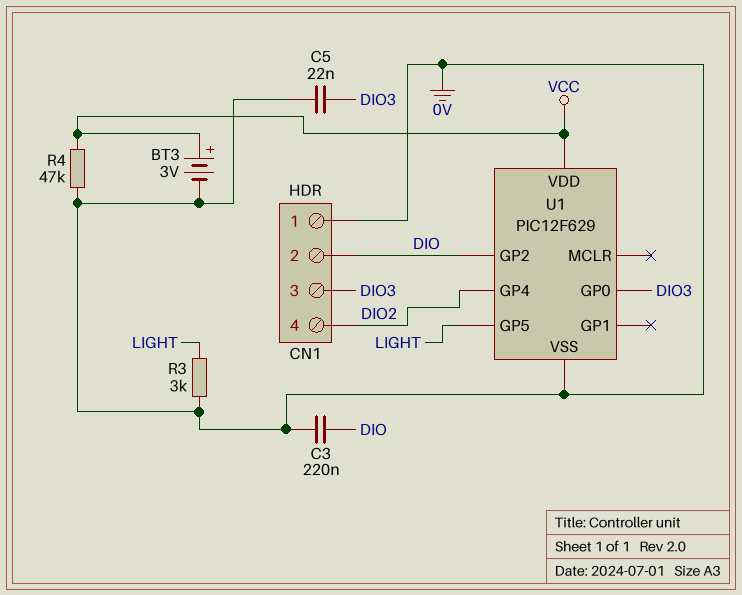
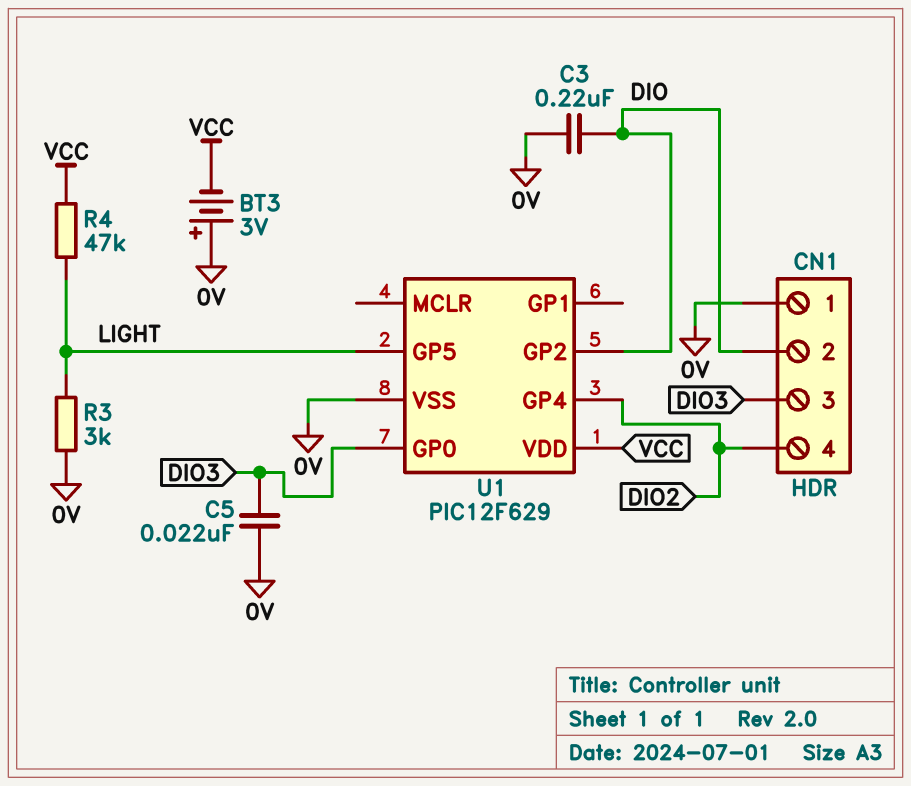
BT3: 3V (plus VCC, minus 0V) -> 3V (plus 0V, minus VCC)
R4: 47k (0V, VCC) -> 47k (LIGHT, VCC)

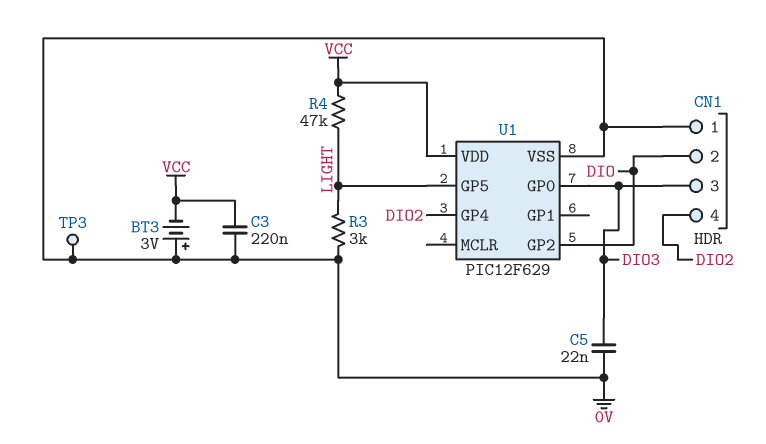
C3: 220nF (0V, DIO) -> 220nF (0V, VCC)
TP3: none -> test point (0V)

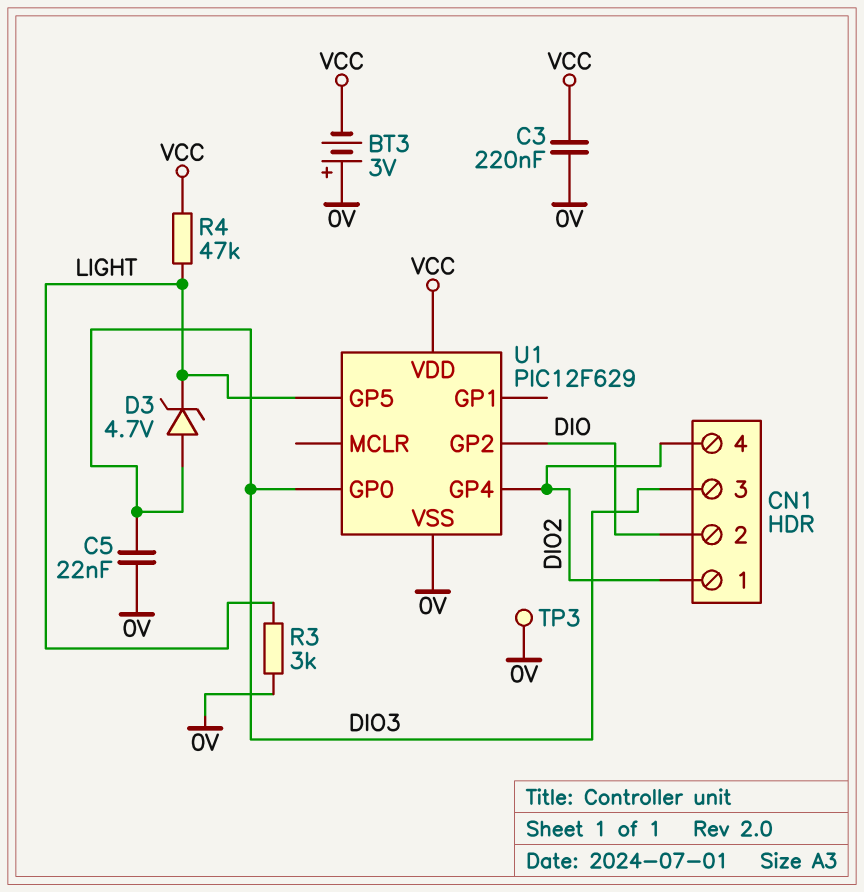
CN1 pin 1: 0V -> DIO2
D3: none -> zener 4.7V (A DIO3, K LIGHT)

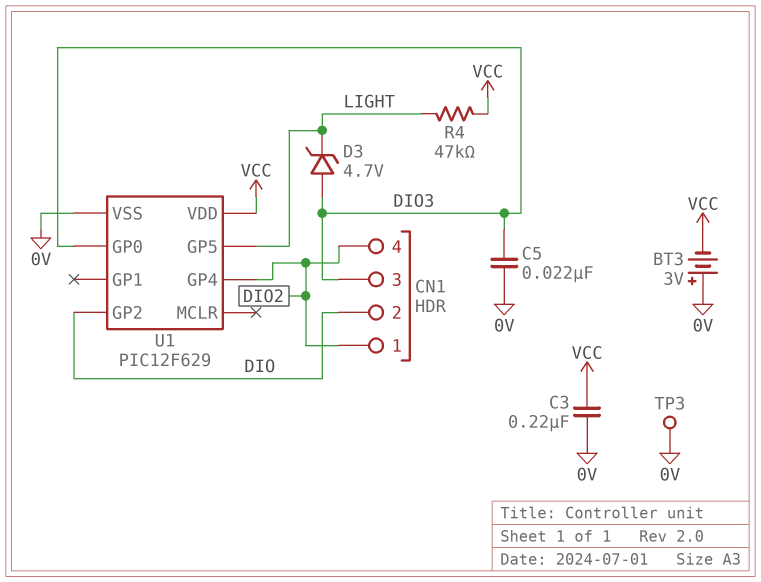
R3: 3k (0V, LIGHT) -> none

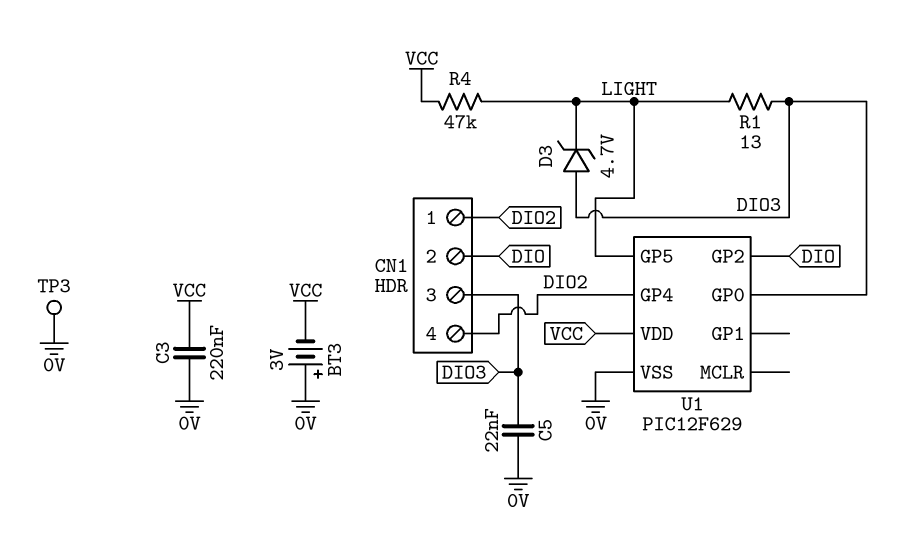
R1: none -> 13 (DIO3, LIGHT)

